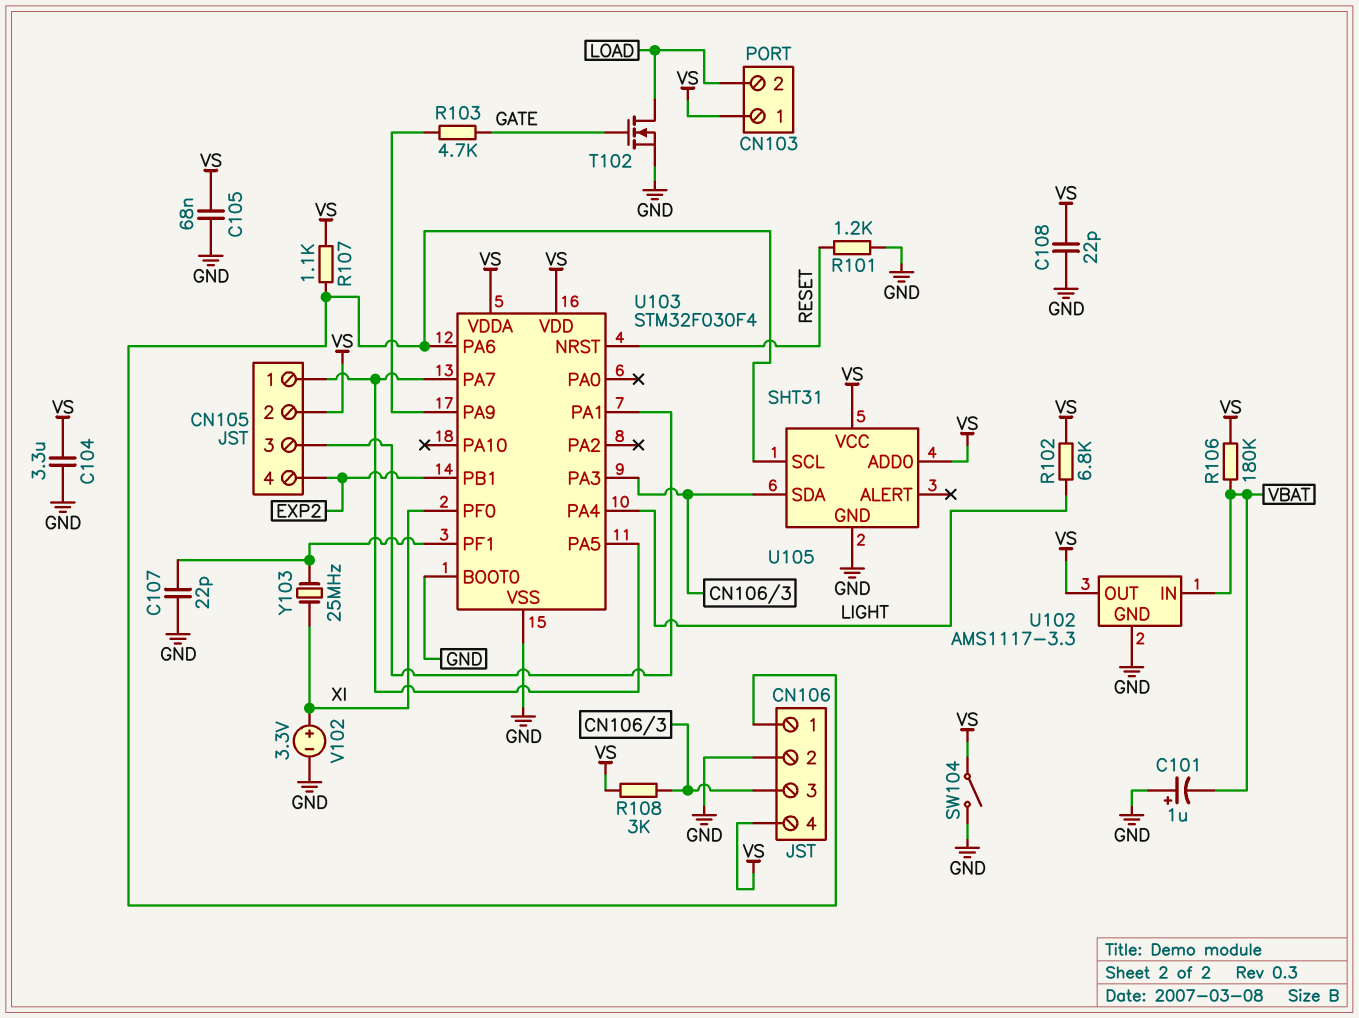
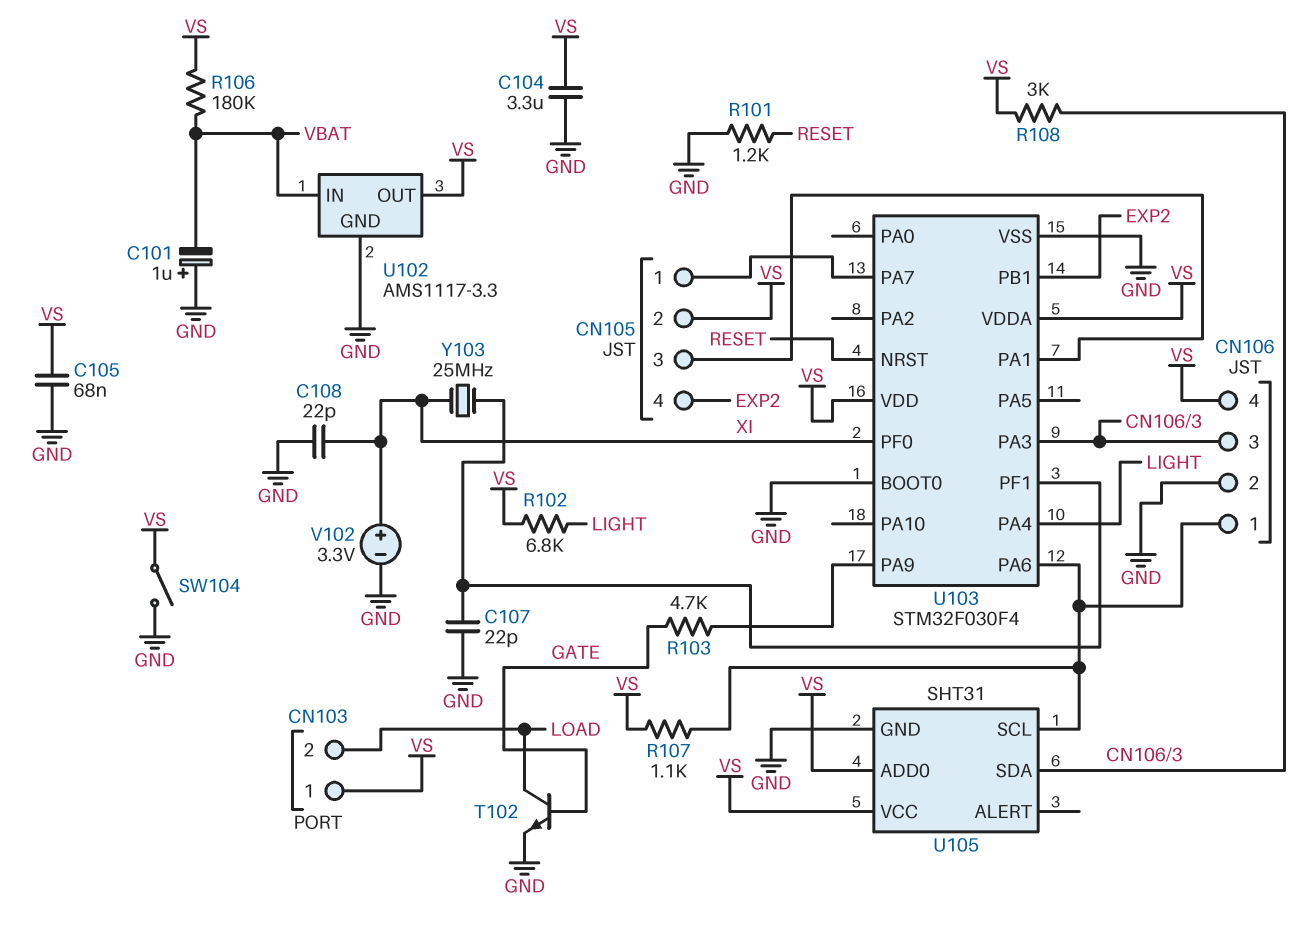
C108: 22pF (GND, VS) -> 22pF (GND, XI)
T102: NMOS (G GATE, D LOAD, S GND) -> NPN (B GATE, C LOAD, E GND)
U103 pin PA5: CN105/1 -> none

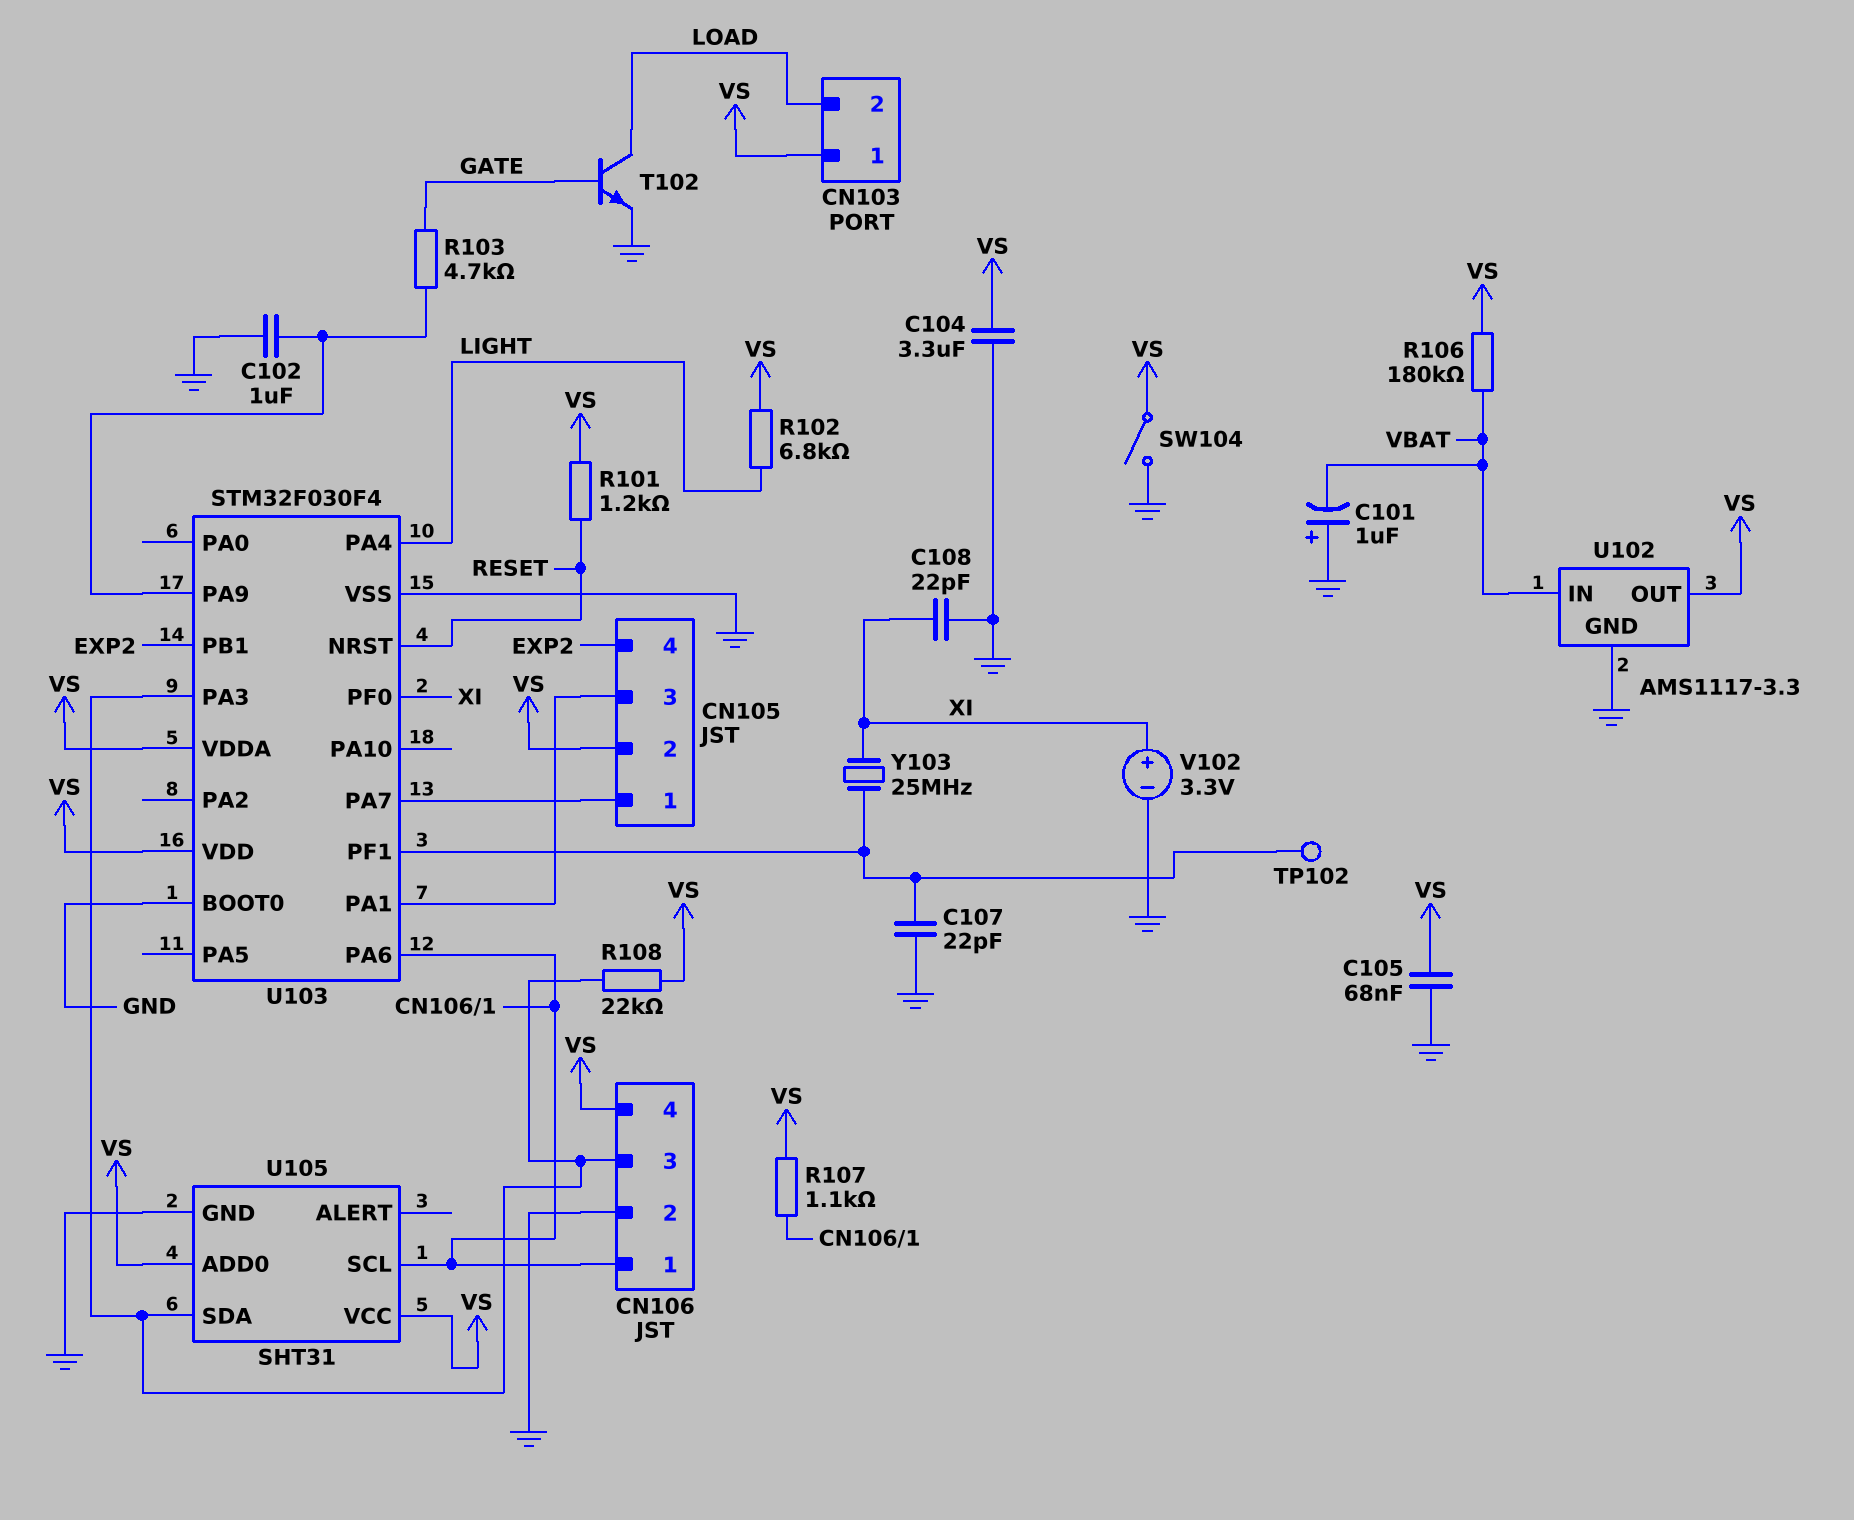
C102: none -> 1uF (GND, U103/PA9)
R101: 1.2k (GND, RESET) -> 1.2k (RESET, VS)
R108: 3k (CN106/3, VS) -> 22k (CN106/3, VS)
TP102: none -> test point (U103/PF1)

